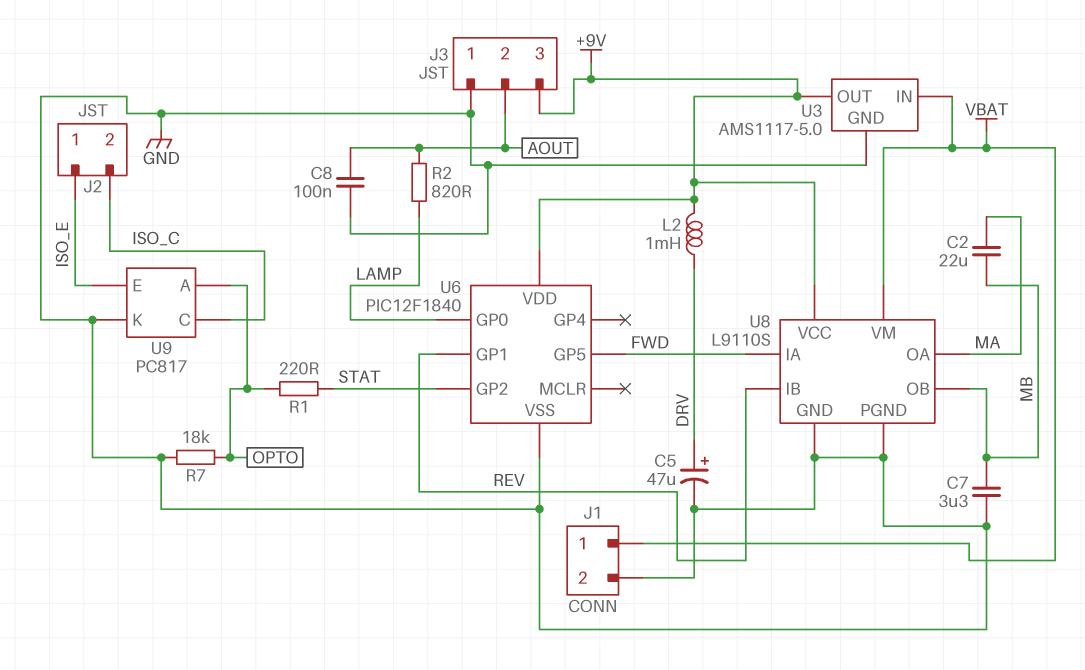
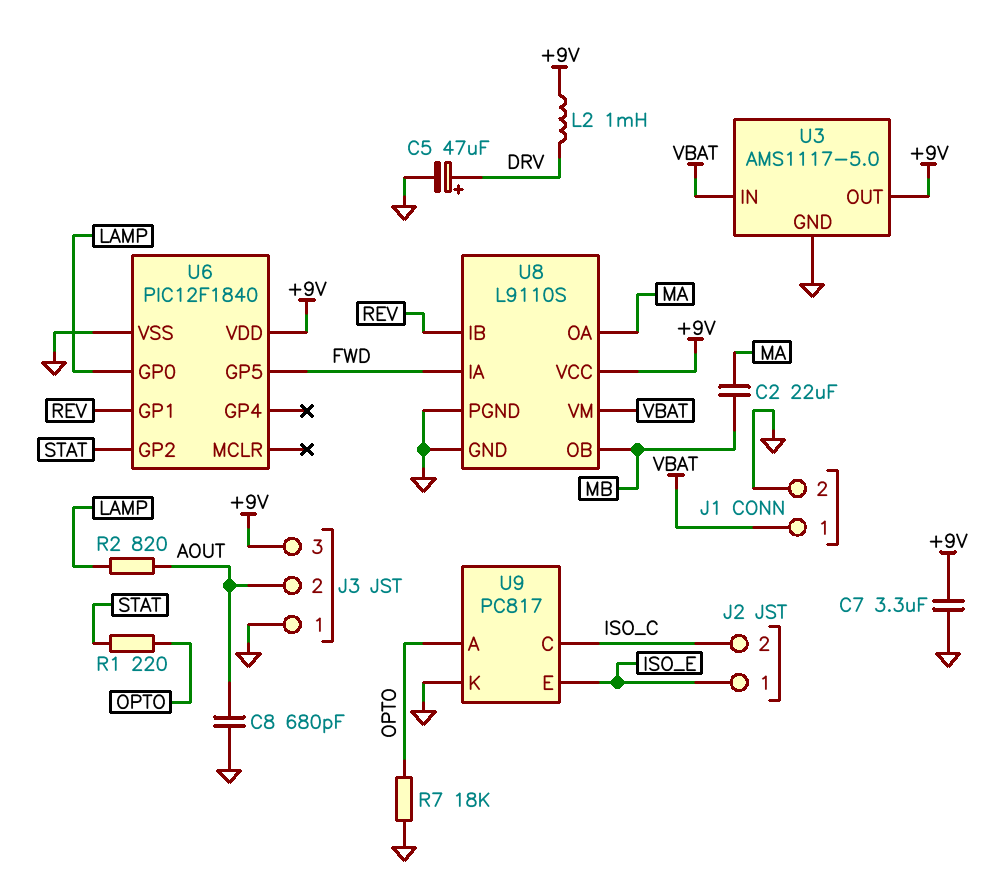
C7: 3.3uF (GND, MB) -> 3.3uF (+9V, GND)
C8: 100nF (AOUT, GND) -> 680pF (AOUT, GND)

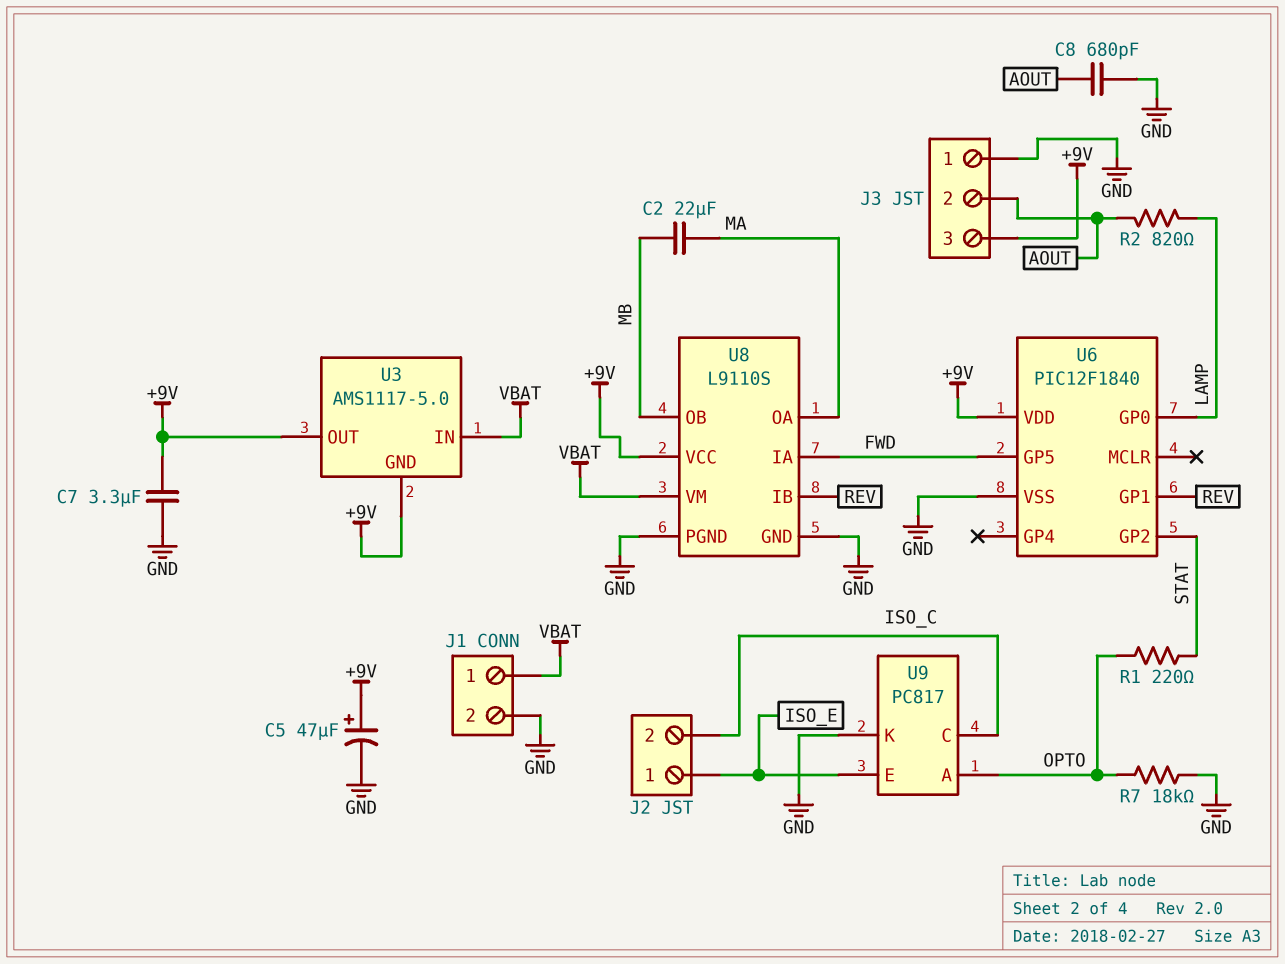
C5: 47uF (plus DRV, minus GND) -> 47uF (plus +9V, minus GND)
L2: 1mH (+9V, DRV) -> none
U3 pin GND: GND -> +9V

